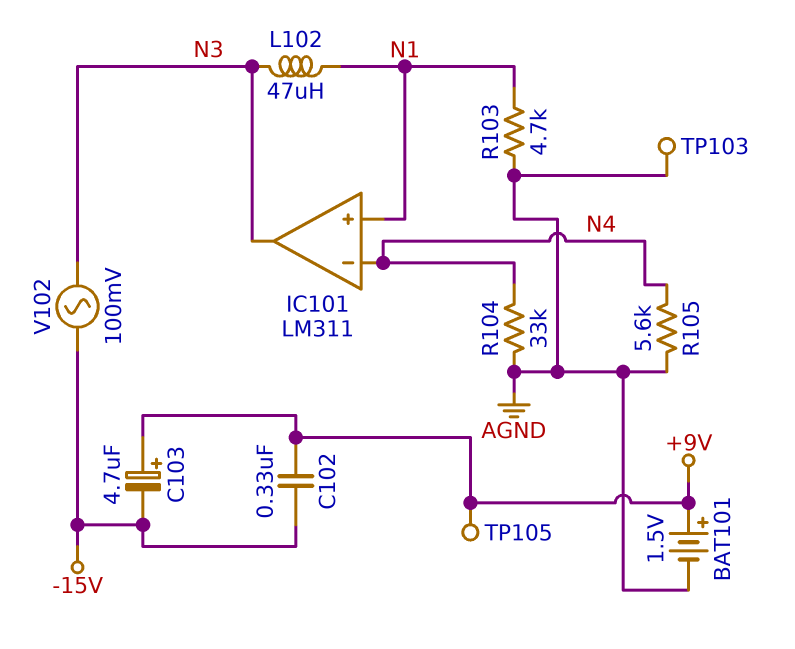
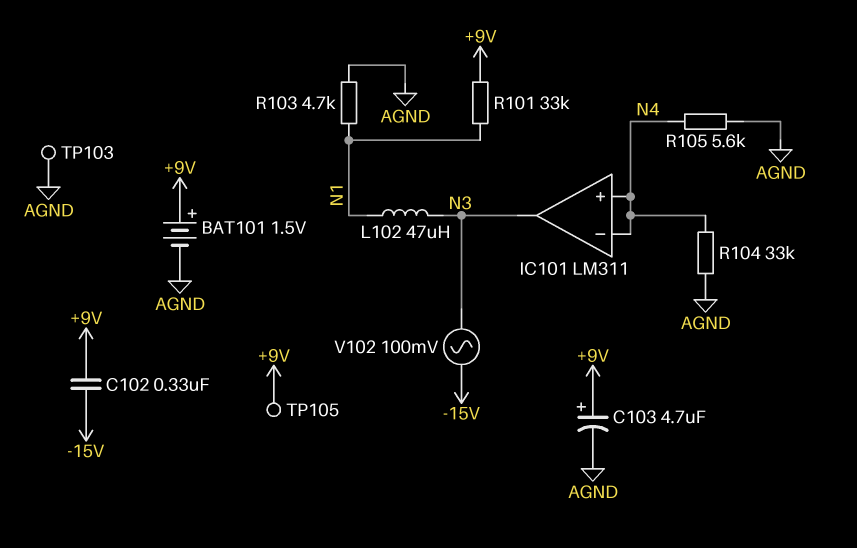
C103: 4.7uF (plus +9V, minus -15V) -> 4.7uF (plus +9V, minus AGND)
IC101 pin in+: N1 -> N4
R101: none -> 33k (+9V, N1)

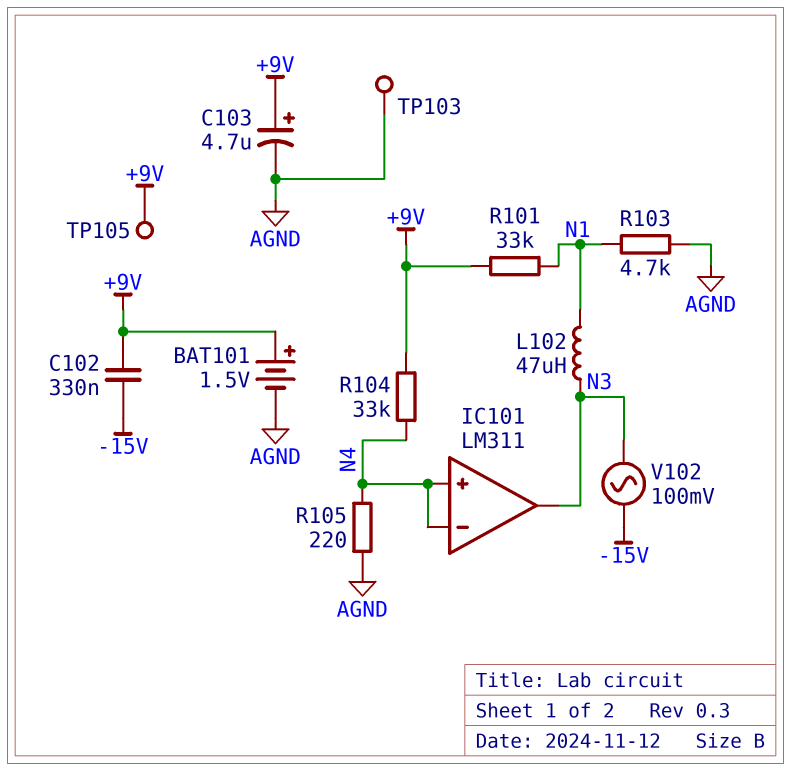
R104: 33k (AGND, N4) -> 33k (+9V, N4)
R105: 5.6k (AGND, N4) -> 220 (AGND, N4)

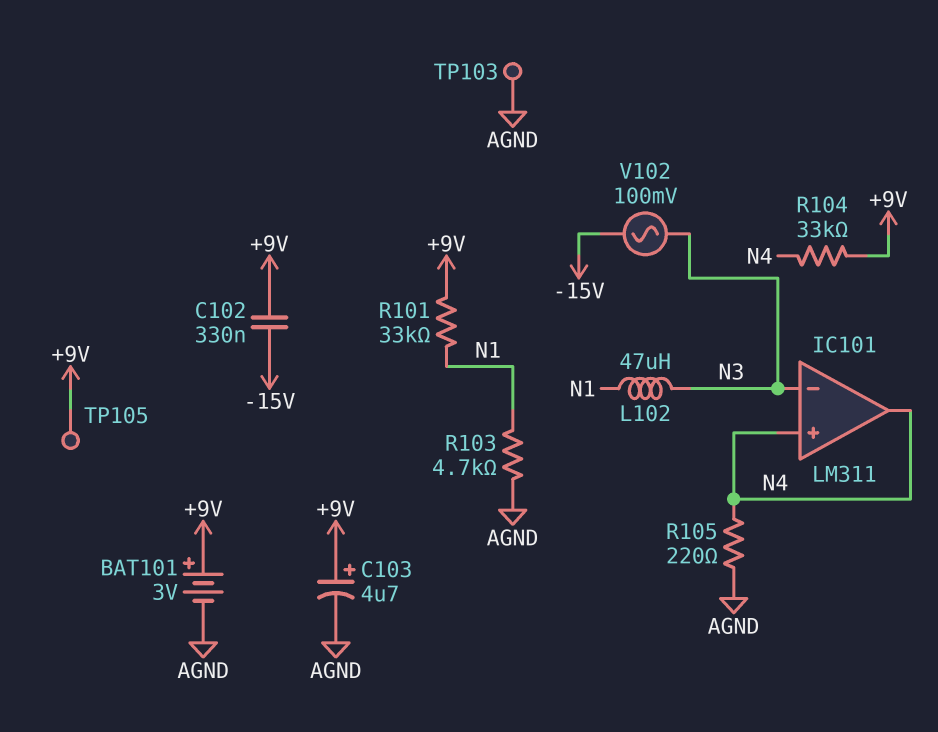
BAT101: 1.5V (plus +9V, minus AGND) -> 3V (plus +9V, minus AGND)
IC101 pin in-: N4 -> N3
IC101 pin out: N3 -> N4

